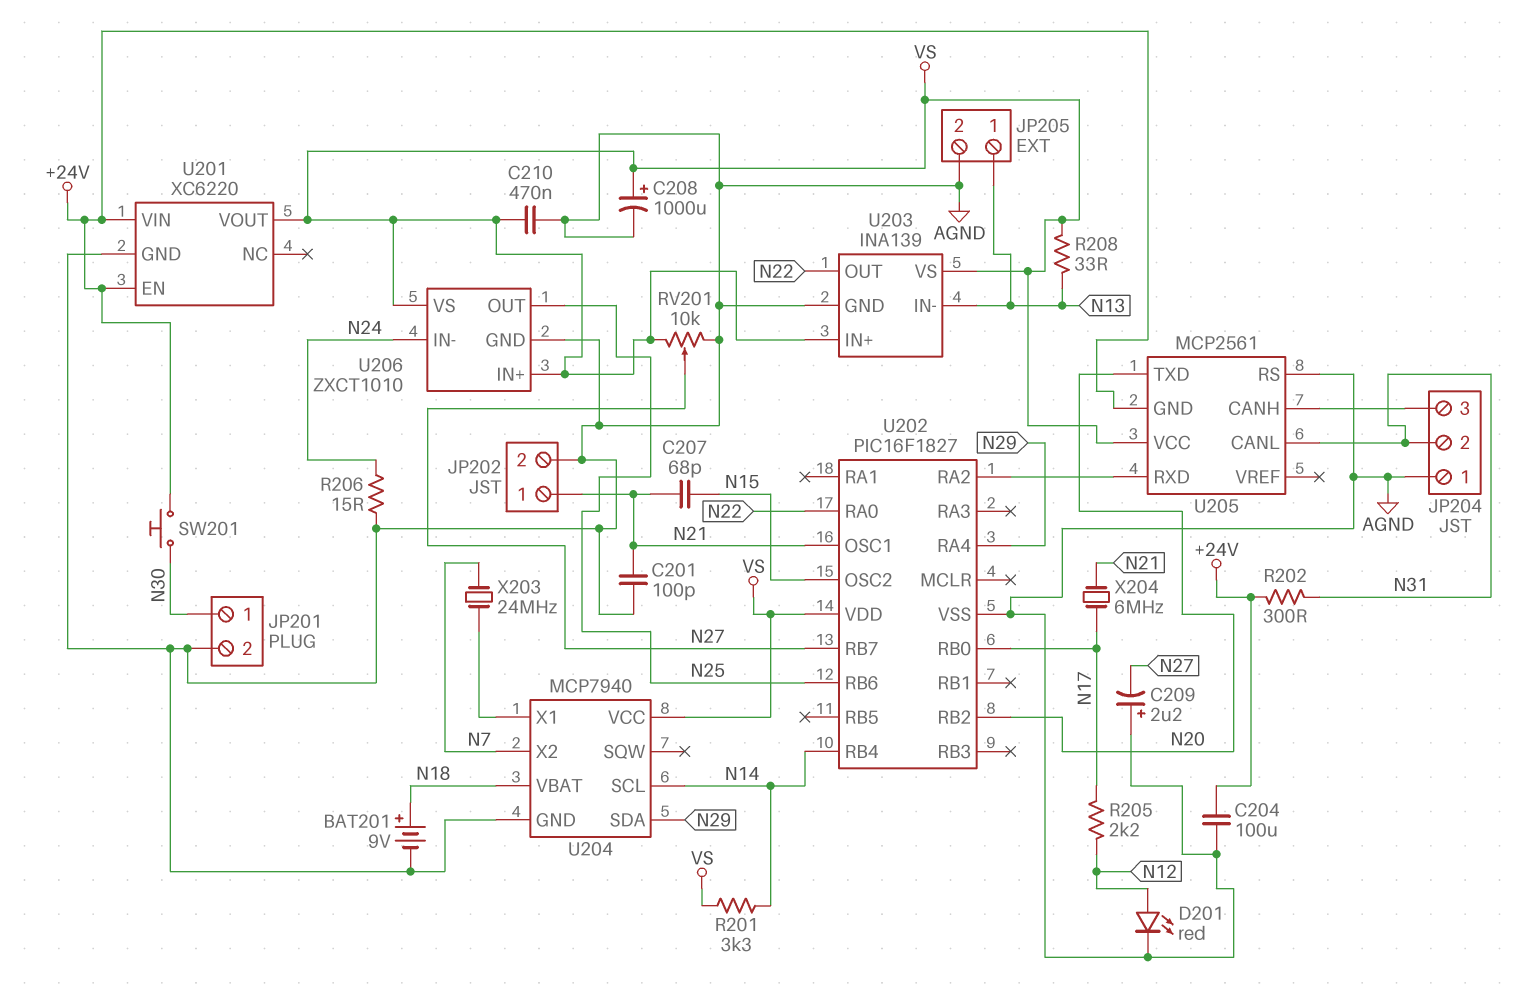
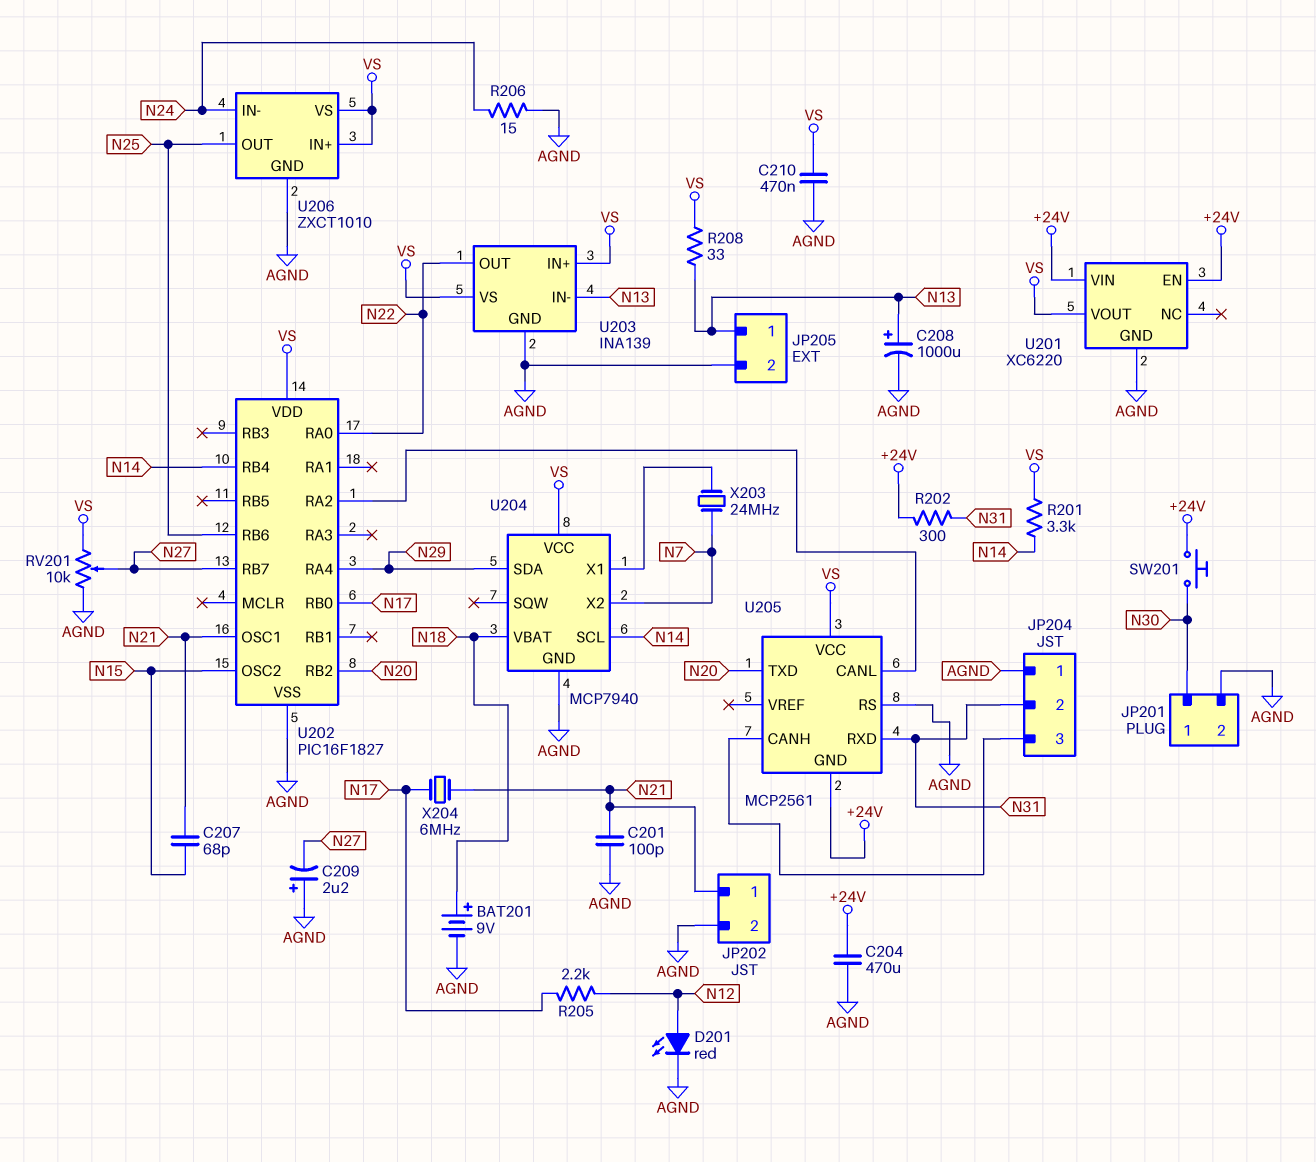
C204: 100uF (+24V, AGND) -> 470uF (+24V, AGND)
C208: 1000uF (plus VS, minus AGND) -> 1000uF (plus N13, minus AGND)
U205 pin CANL: N31 -> U202/RA2
U205 pin RXD: U202/RA2 -> N31

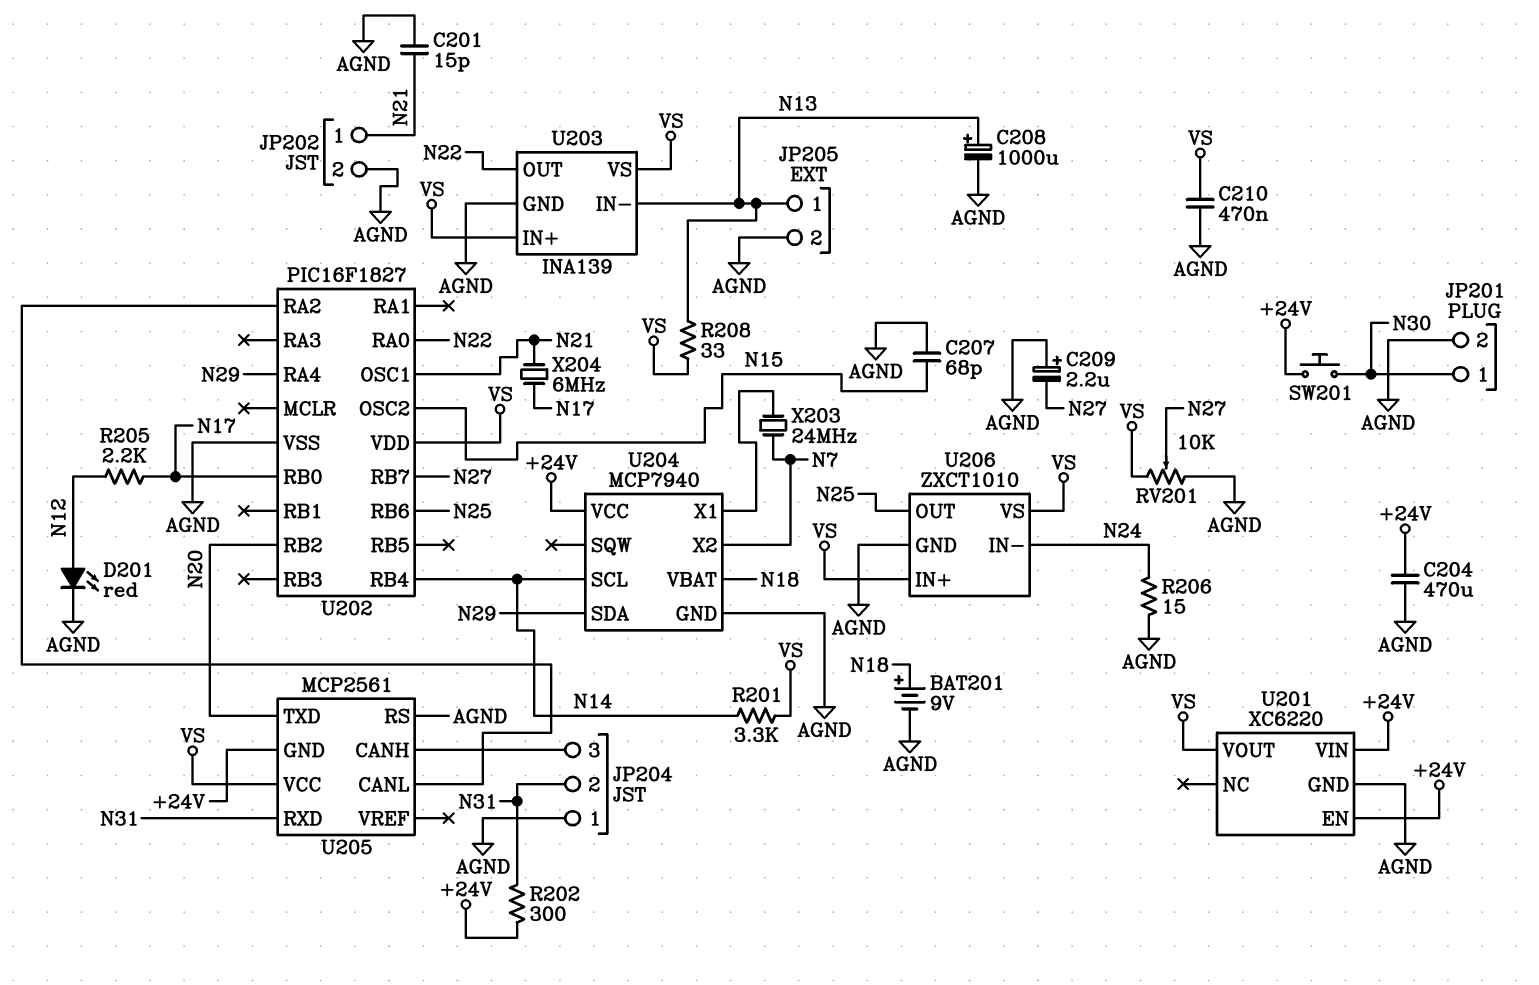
C201: 100pF (AGND, N21) -> 15pF (AGND, N21)
C207: 68pF (N15, N21) -> 68pF (AGND, N15)
U204 pin VCC: VS -> +24V

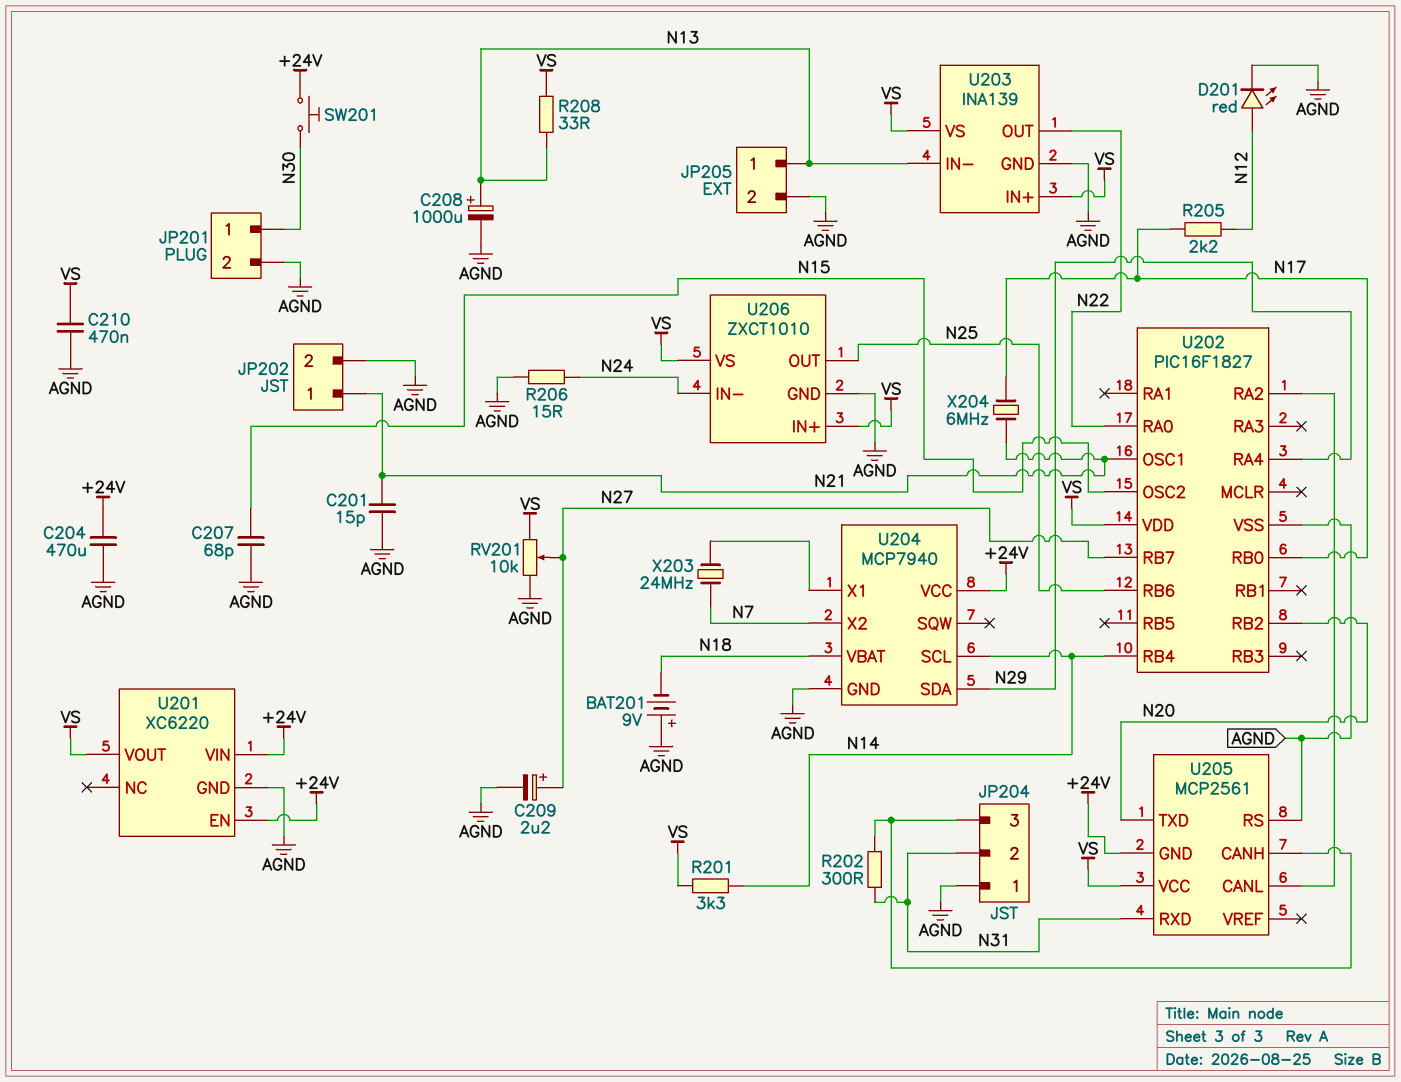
BAT201: 9V (plus N18, minus AGND) -> 9V (plus AGND, minus N18)
C209: 2.2uF (plus AGND, minus N27) -> 2.2uF (plus N27, minus AGND)
R202: 300 (+24V, N31) -> 300 (JP204/3, N31)

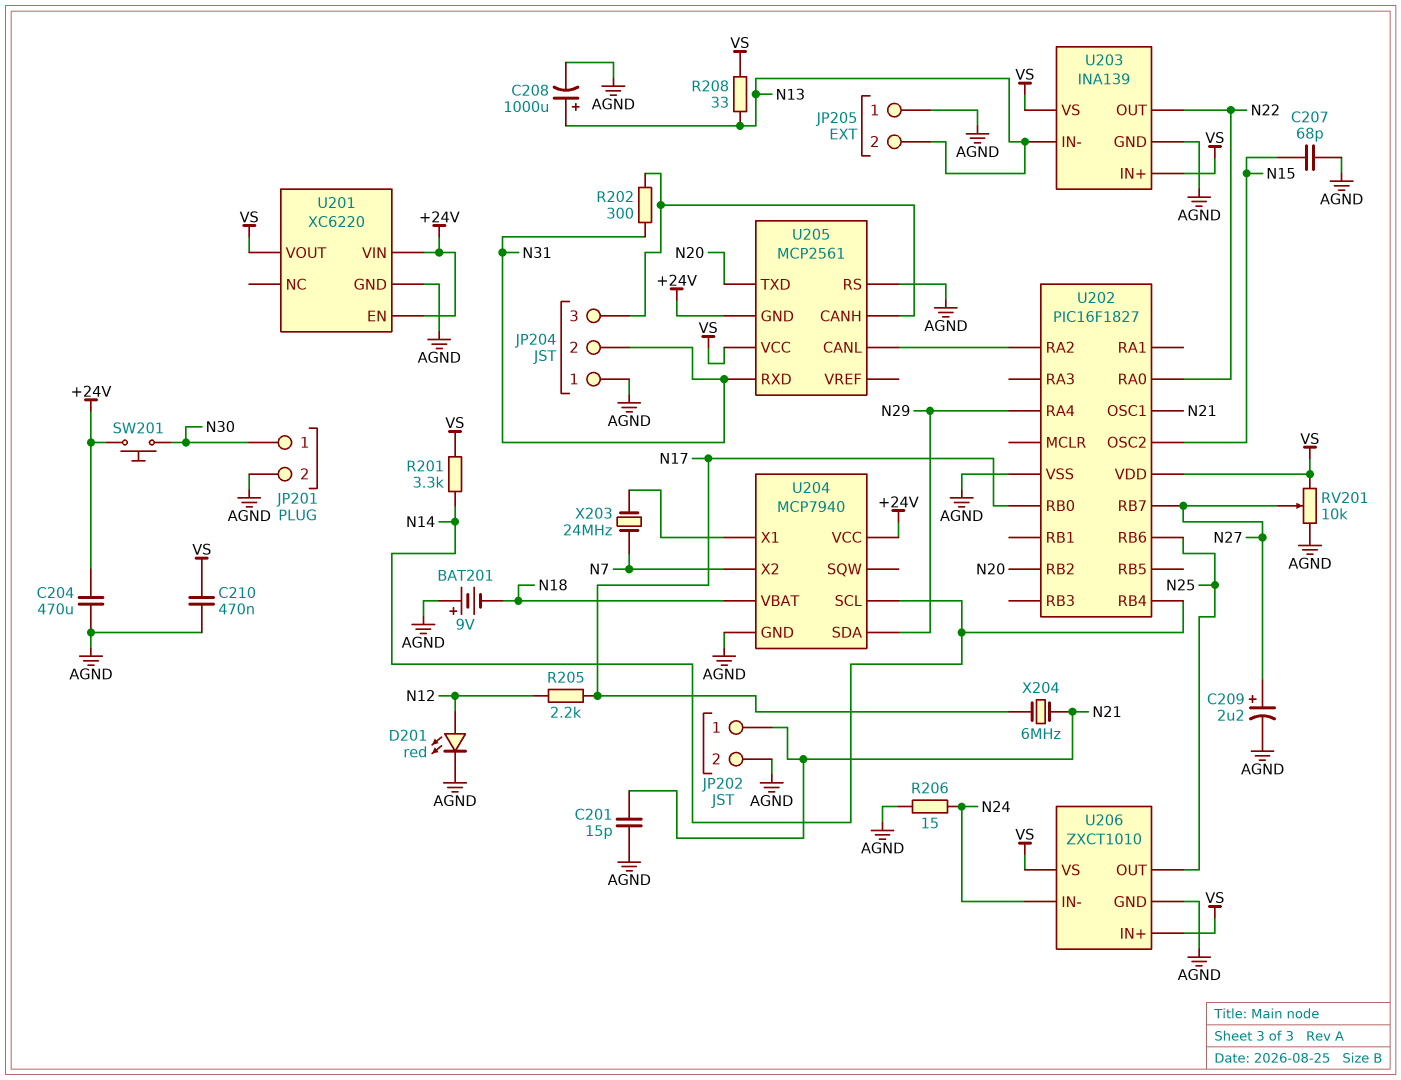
JP205 pin 1: N13 -> AGND
JP205 pin 2: AGND -> N13

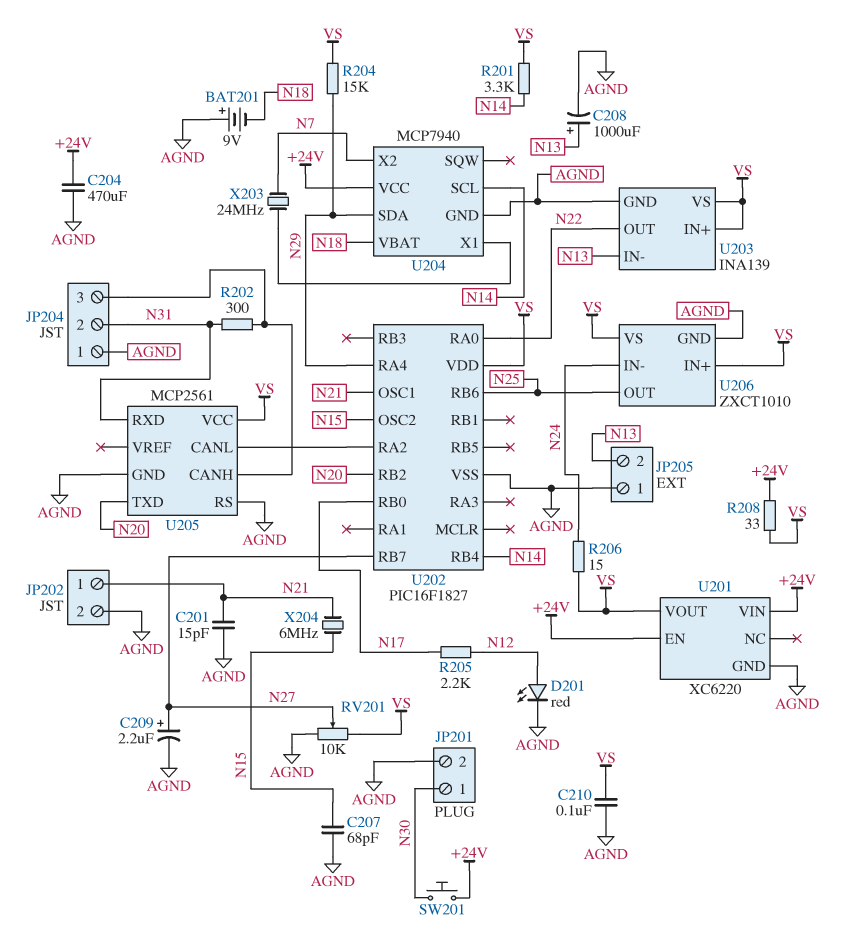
C210: 470nF (AGND, VS) -> 100nF (AGND, VS)
R204: none -> 15k (N29, VS)
R206: 15 (AGND, N24) -> 15 (N24, VS)
R208: 33 (N13, VS) -> 33 (+24V, VS)
U205 pin GND: +24V -> AGND
X204: 6MHz (N17, N21) -> 6MHz (N15, N21)

